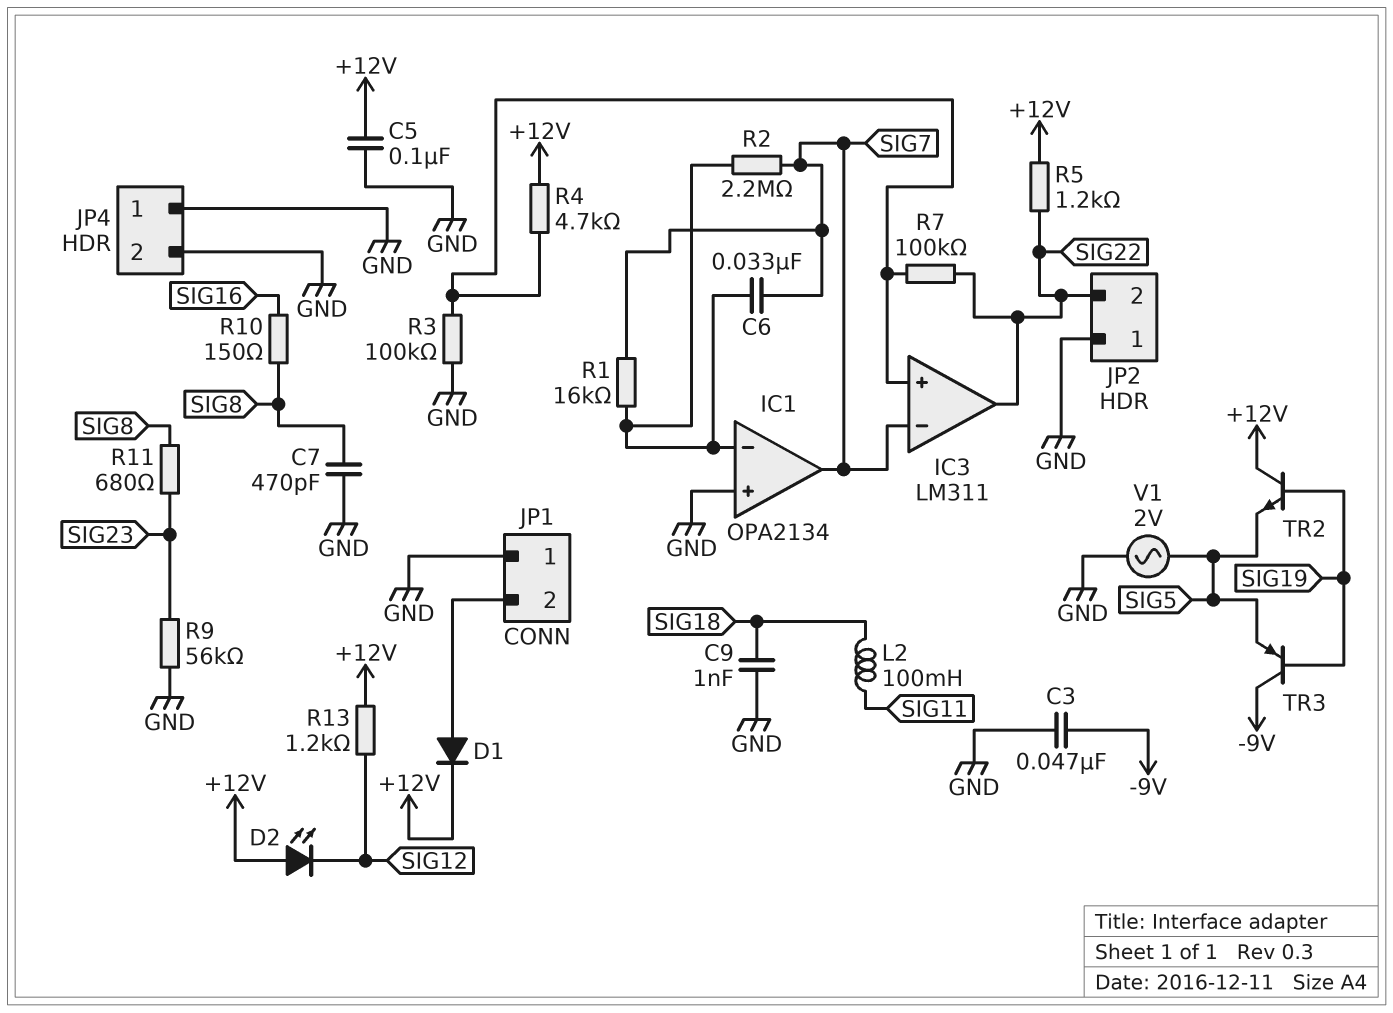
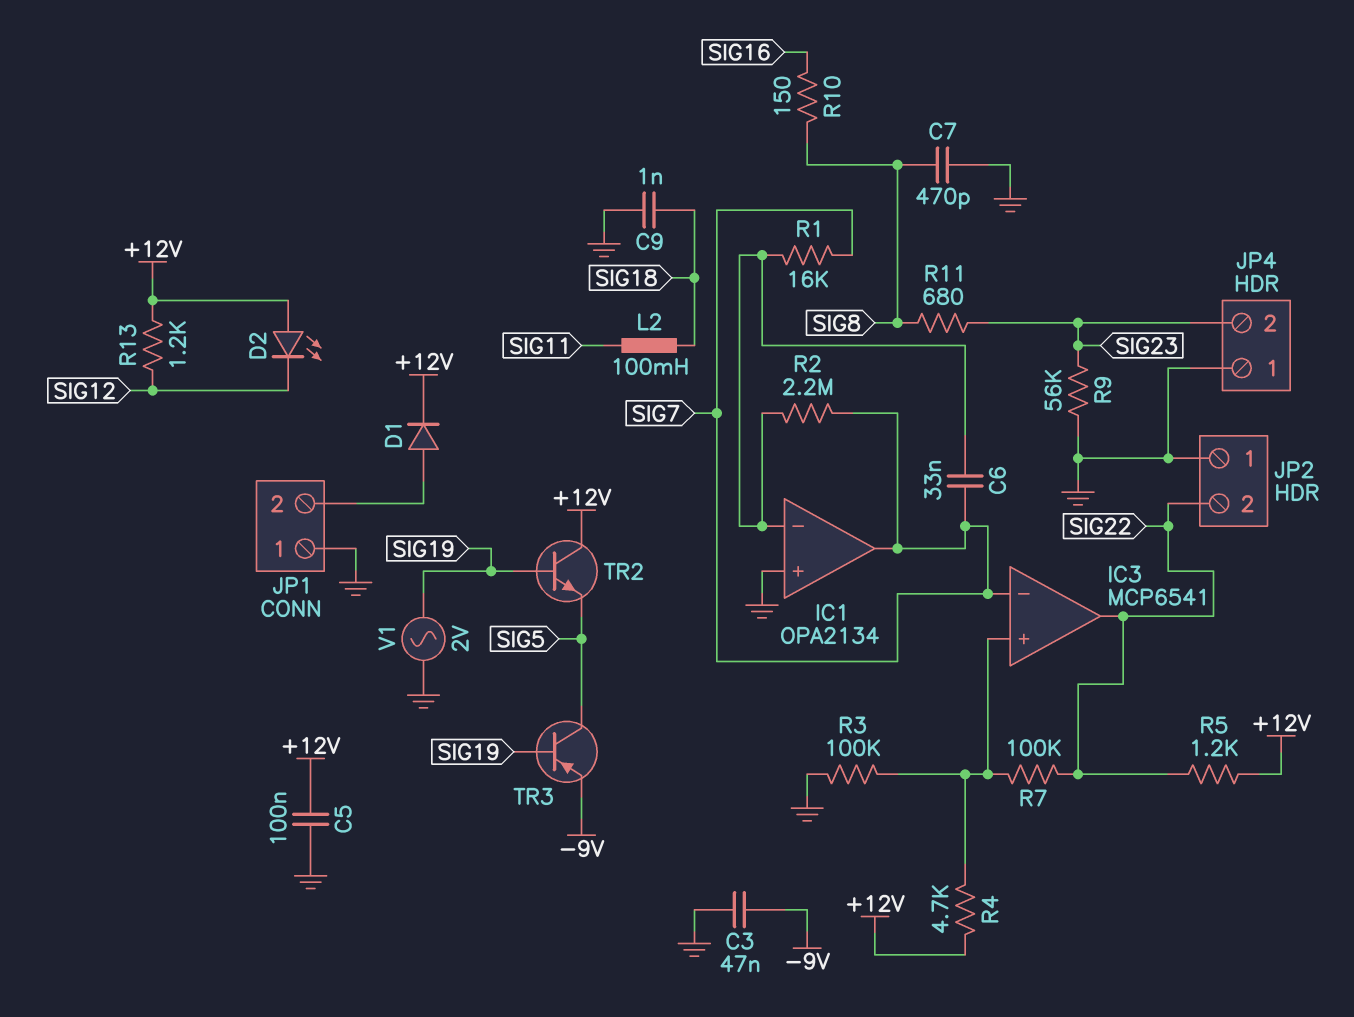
IC3: LM311 -> MCP6541
JP4 pin 2: GND -> SIG23
TR3: PNP (B SIG19, C -9V, E SIG5) -> PNP (B SIG19, C SIG5, E -9V)
V1: AC 2V (GND, SIG5) -> AC 2V (GND, SIG19)

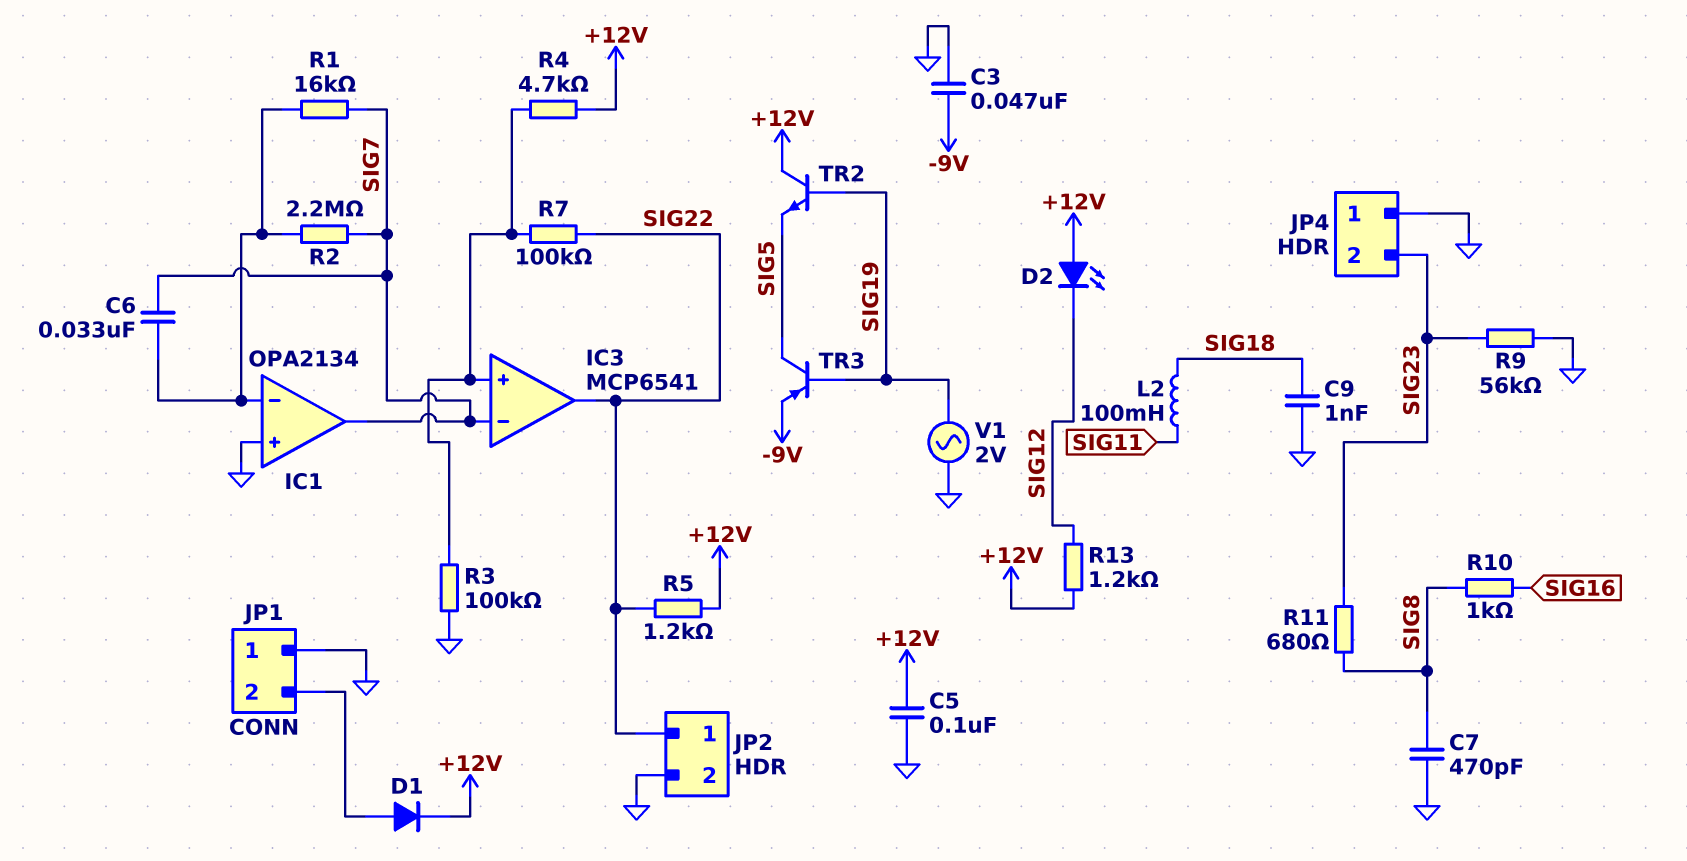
JP2 pin 1: GND -> SIG22
JP2 pin 2: SIG22 -> GND
R10: 150 (SIG8, SIG16) -> 1k (SIG8, SIG16)

